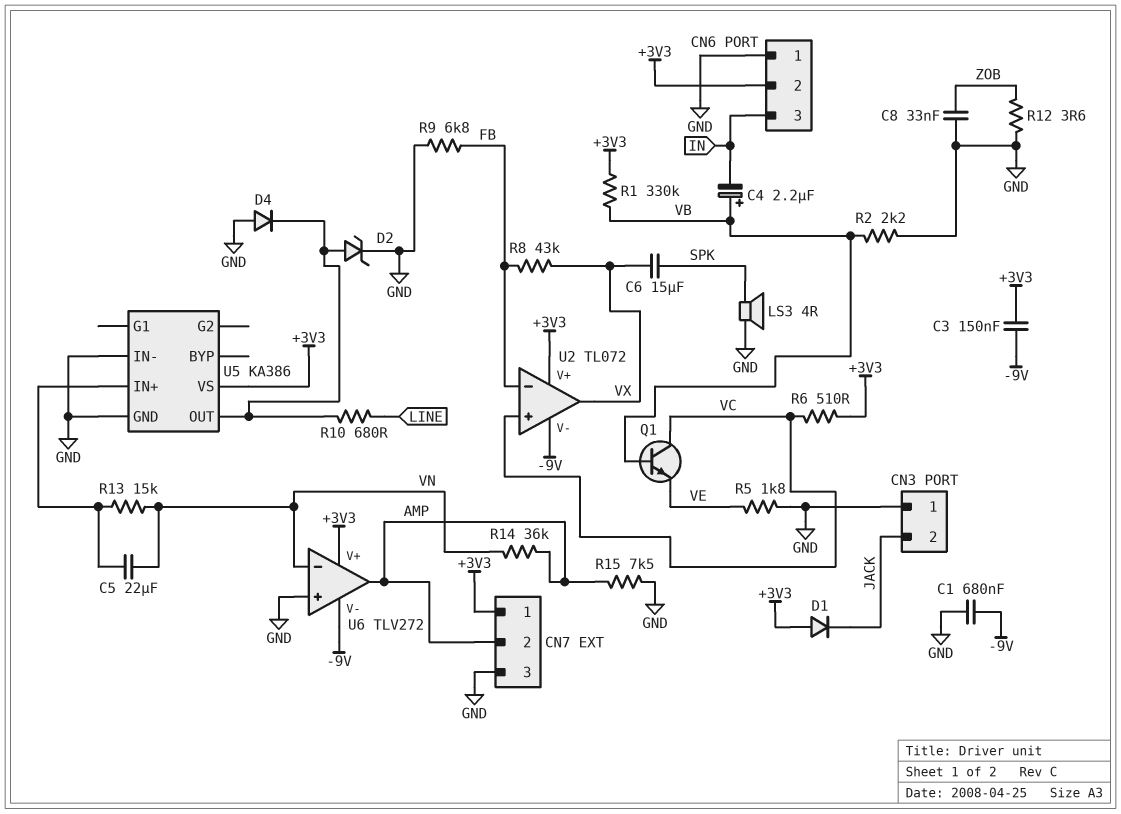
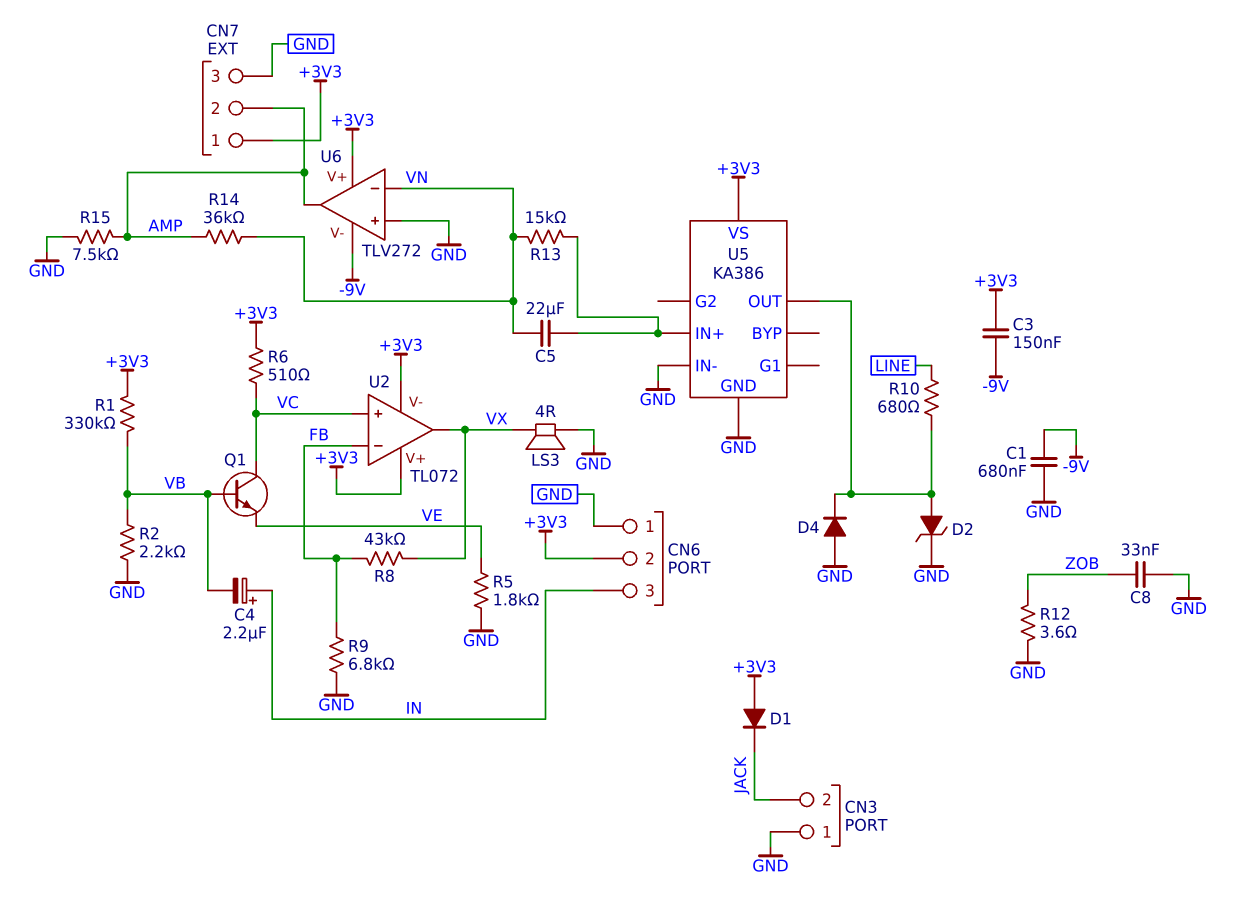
C4: 2.2uF (plus VB, minus IN) -> 2.2uF (plus IN, minus VB)
C6: 15uF (SPK, VX) -> none
LS3: speaker 4R (GND, SPK) -> speaker 4R (GND, VX)
U2 pin V-: -9V -> +3V3

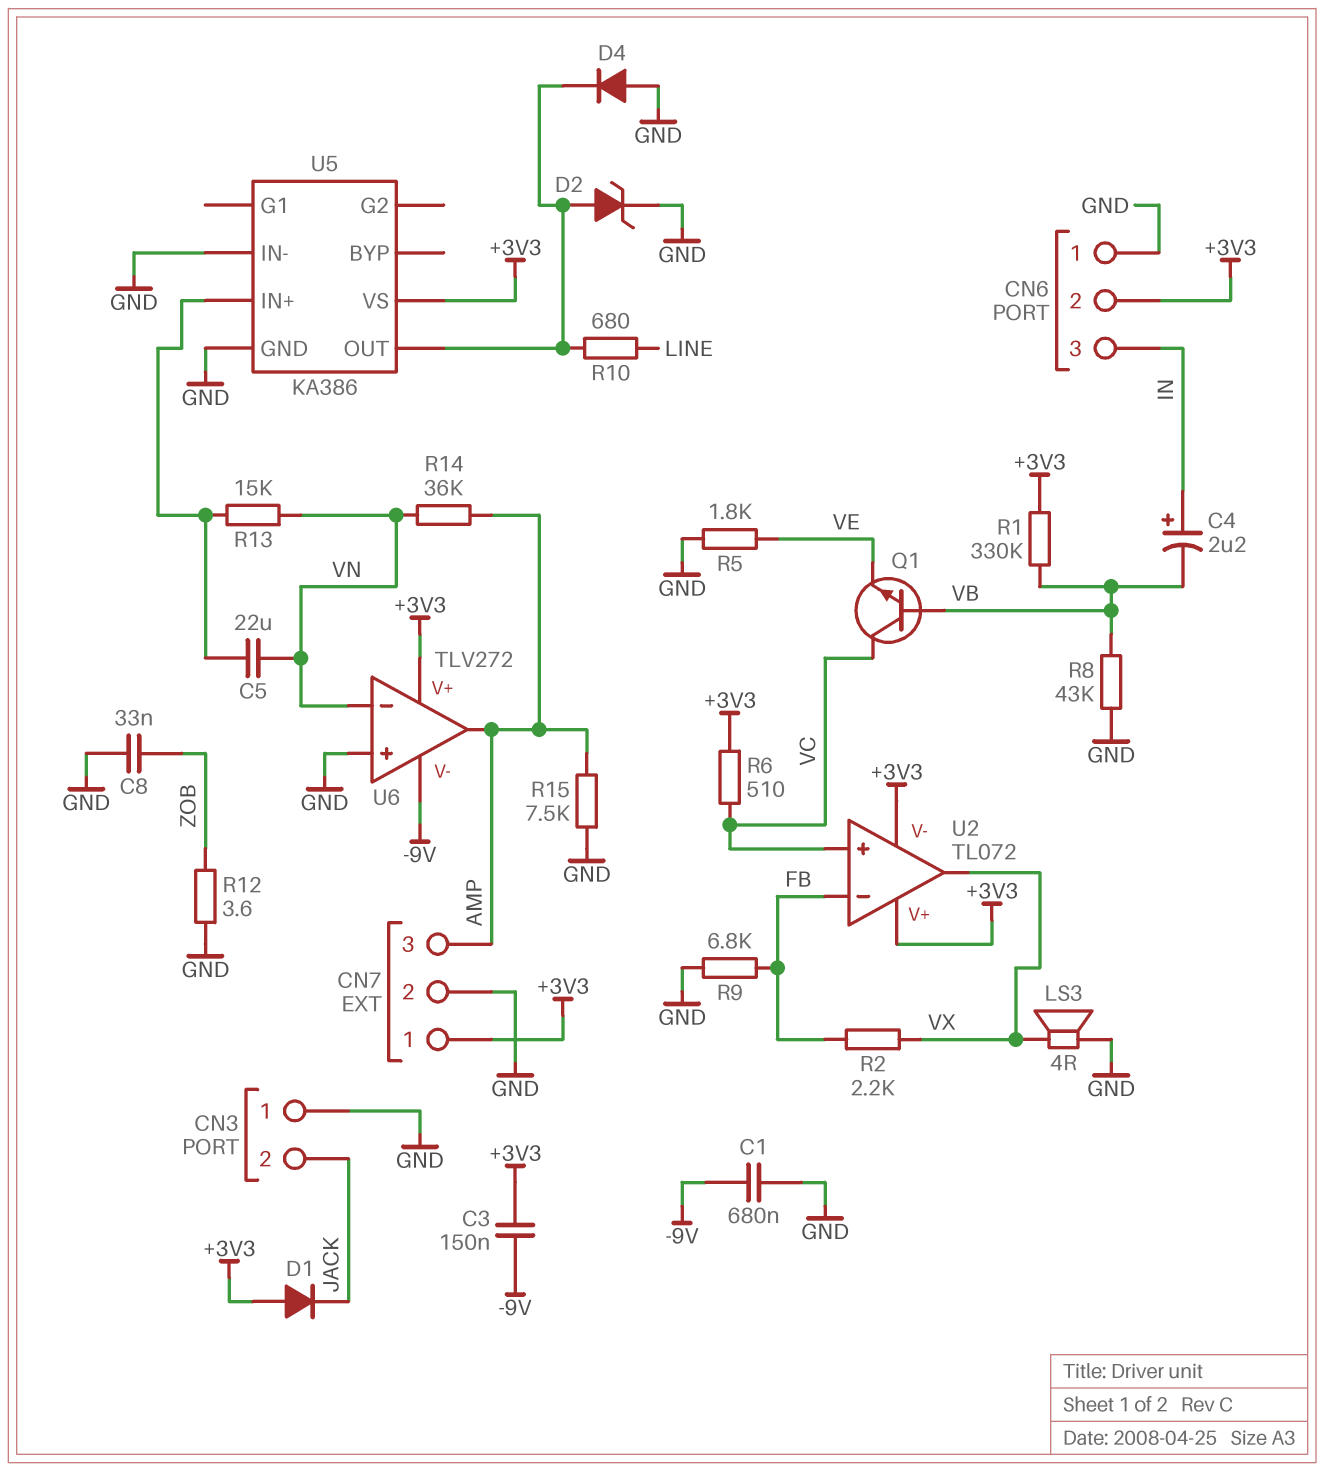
CN7 pin 2: AMP -> GND
CN7 pin 3: GND -> AMP
R2: 2.2k (GND, VB) -> 2.2k (FB, VX)
R8: 43k (FB, VX) -> 43k (GND, VB)

